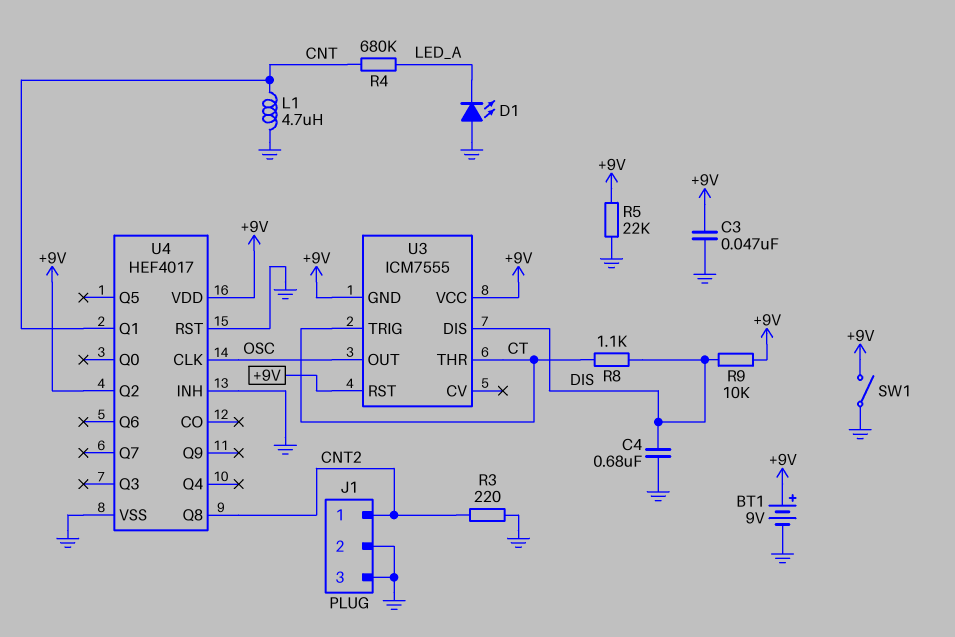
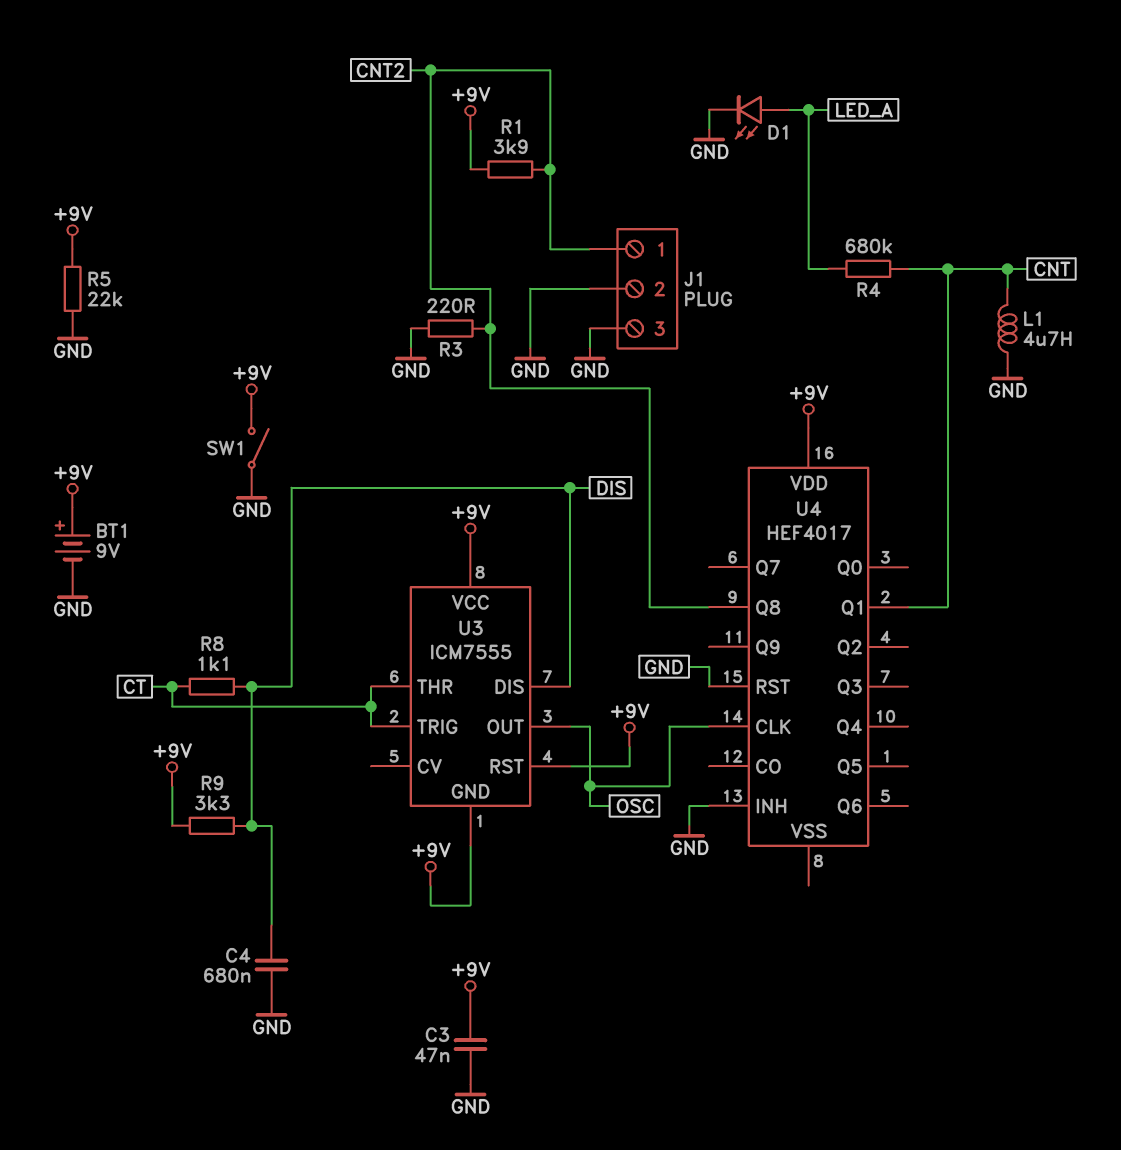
D1: LED (A GND, K LED_A) -> LED (A LED_A, K GND)
R1: none -> 3.9k (+9V, CNT2)
R9: 10k (+9V, DIS) -> 3.3k (+9V, DIS)
U4 pin Q2: +9V -> none
U4 pin VSS: GND -> none

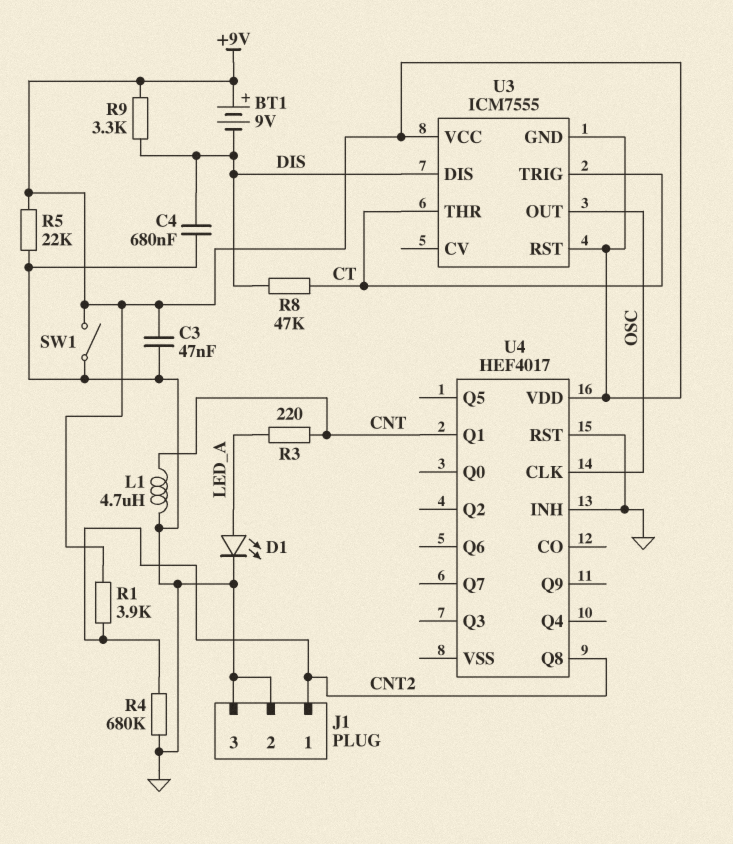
BT1: 9V (plus +9V, minus GND) -> 9V (plus +9V, minus DIS)
R3: 220 (CNT2, GND) -> 220 (CNT, LED_A)
R4: 680k (CNT, LED_A) -> 680k (CNT2, GND)
R8: 1.1k (CT, DIS) -> 47k (CT, DIS)

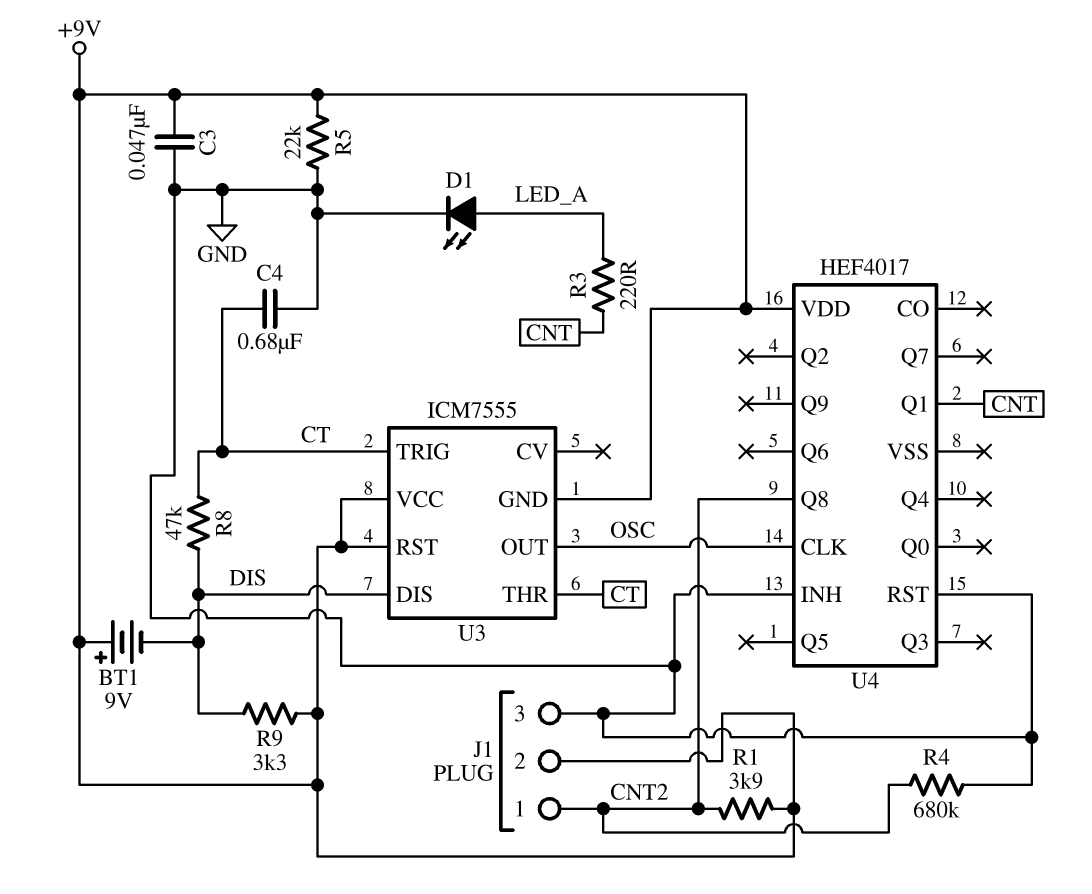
C4: 680nF (DIS, GND) -> 680nF (CT, GND)
J1 pin 2: GND -> +9V
L1: 4.7uH (CNT, GND) -> none
SW1: switch (+9V, GND) -> none

